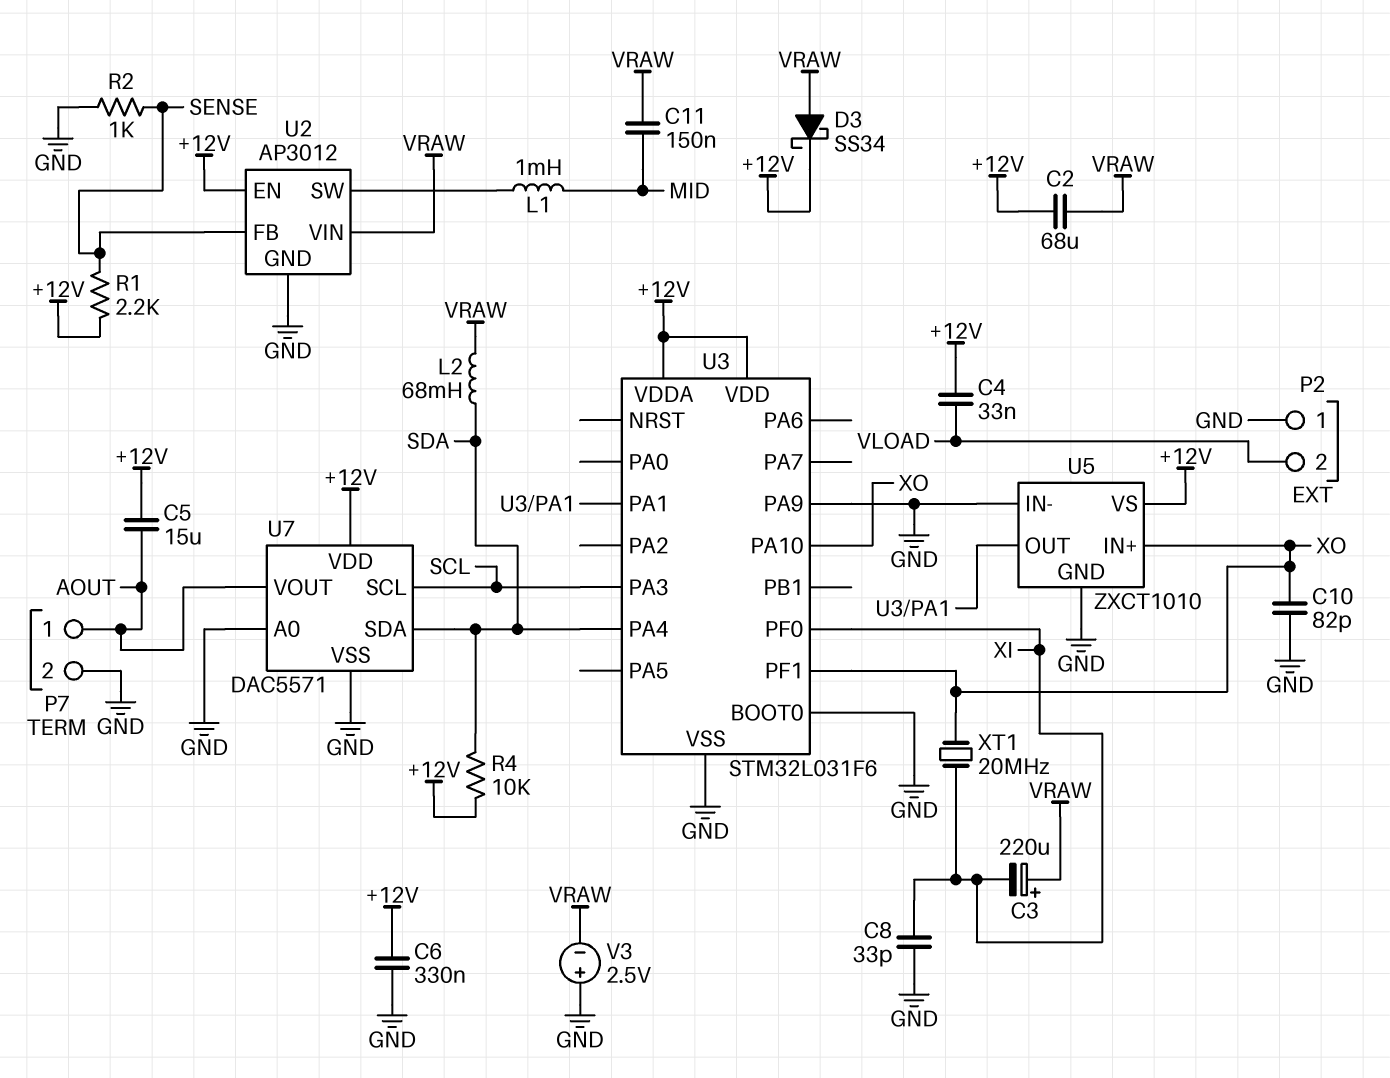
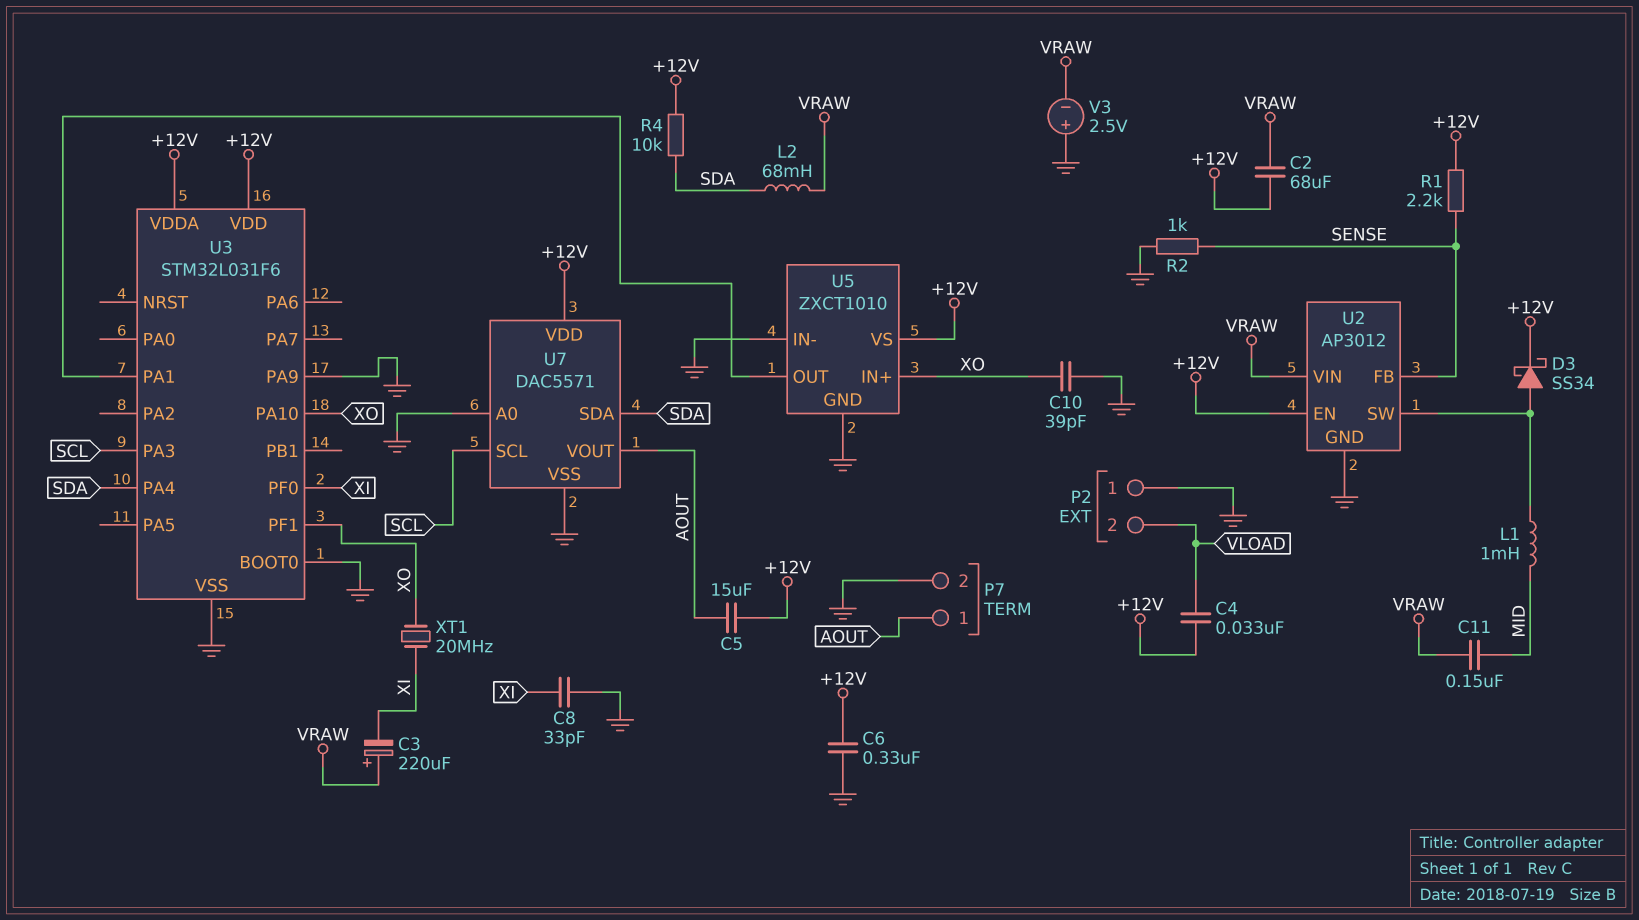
C10: 82pF (GND, XO) -> 39pF (GND, XO)
D3: schottky SS34 (A VRAW, K +12V) -> schottky SS34 (A U2/SW, K +12V)

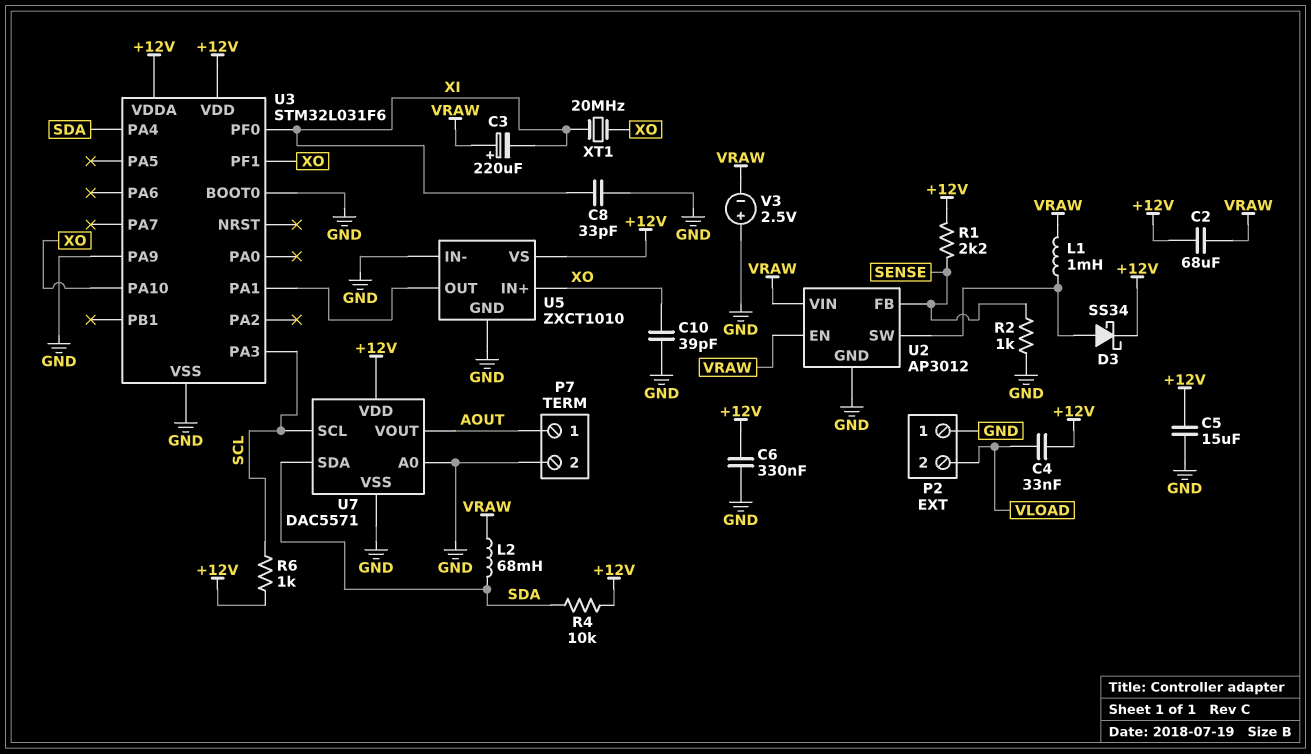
C5: 15uF (+12V, AOUT) -> 15uF (+12V, GND)
C11: 150nF (MID, VRAW) -> none
L1: 1mH (MID, U2/SW) -> 1mH (U2/SW, VRAW)
R6: none -> 1k (+12V, SCL)
U2 pin EN: +12V -> VRAW

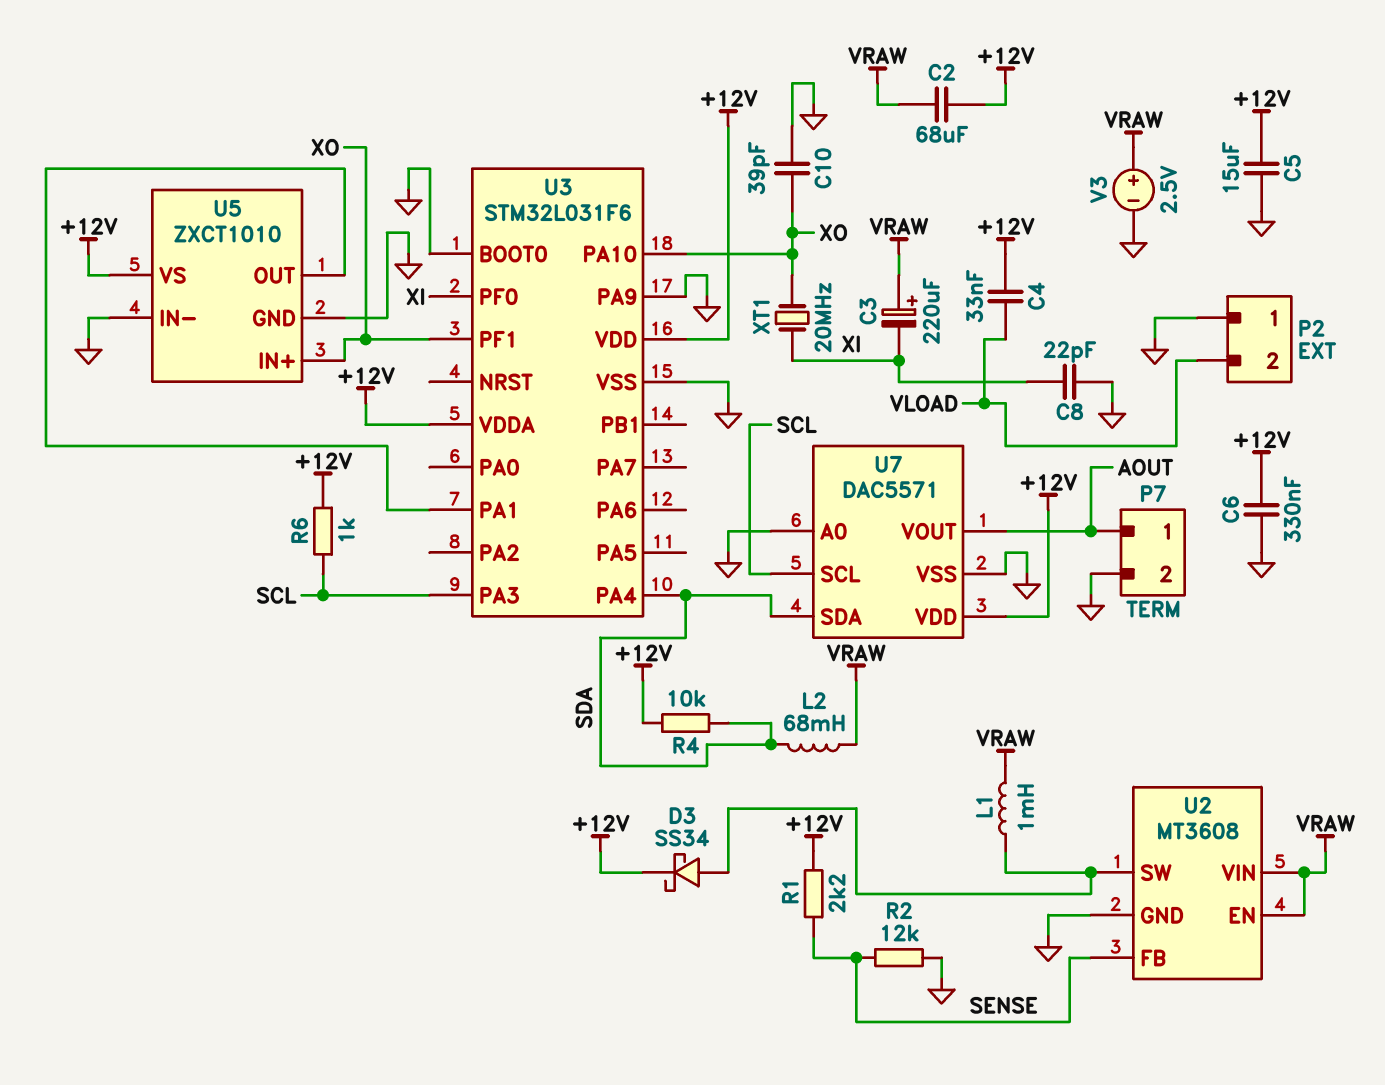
C8: 33pF (GND, XI) -> 22pF (GND, XI)
R2: 1k (GND, SENSE) -> 12k (GND, SENSE)
U2: AP3012 -> MT3608
V3: 2.5V (plus GND, minus VRAW) -> 2.5V (plus VRAW, minus GND)

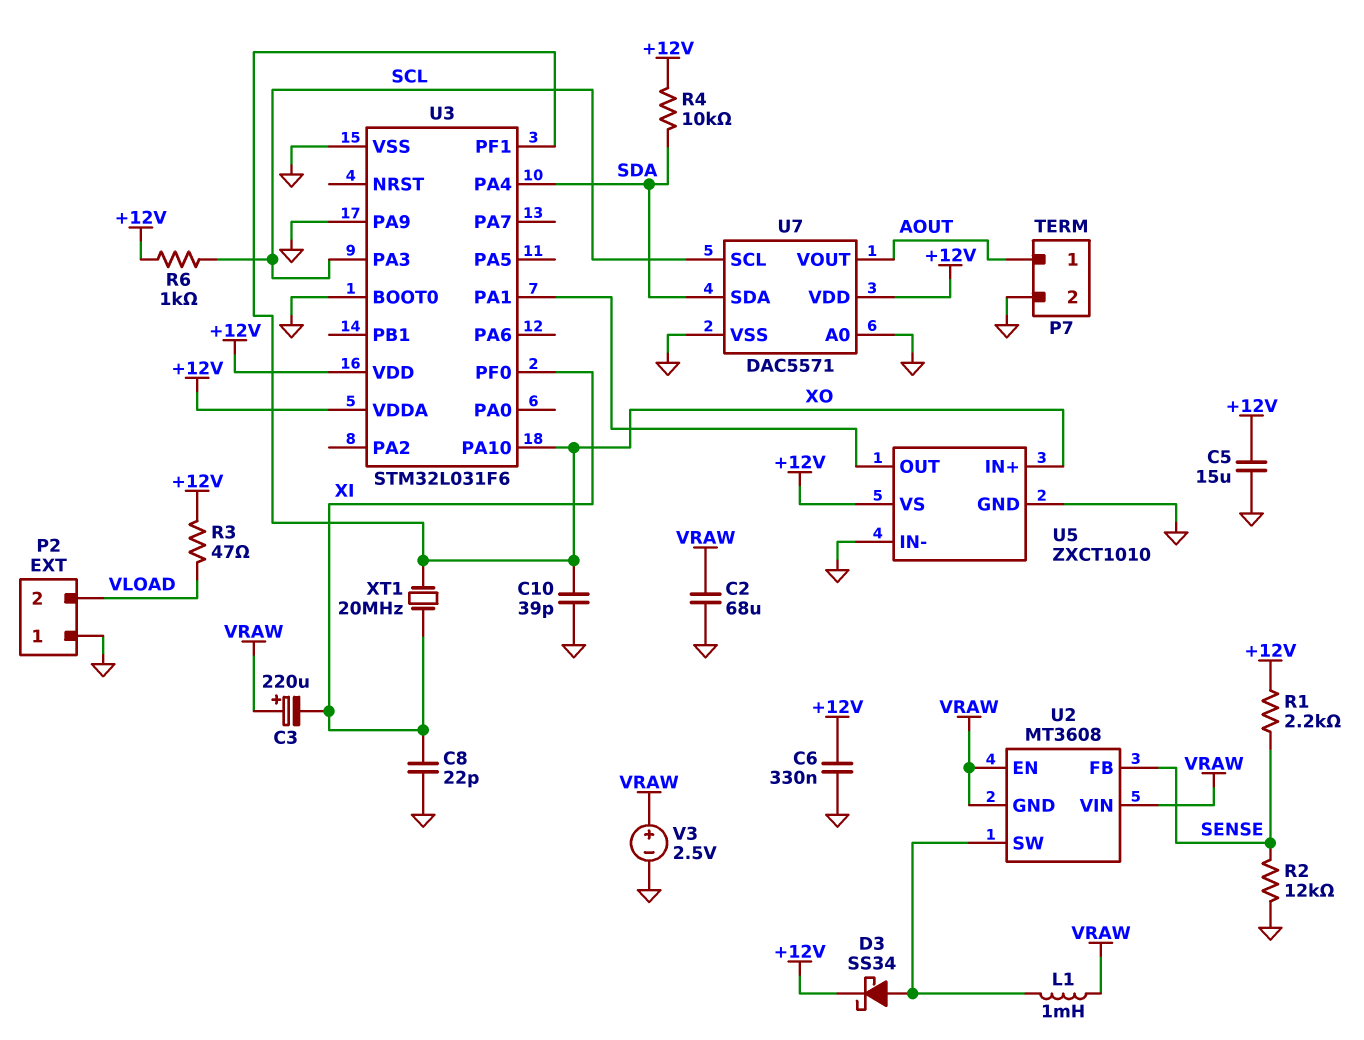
C2: 68uF (+12V, VRAW) -> 68uF (GND, VRAW)
C4: 33nF (+12V, VLOAD) -> none
L2: 68mH (SDA, VRAW) -> none
R3: none -> 47 (+12V, VLOAD)
U2 pin GND: GND -> VRAW

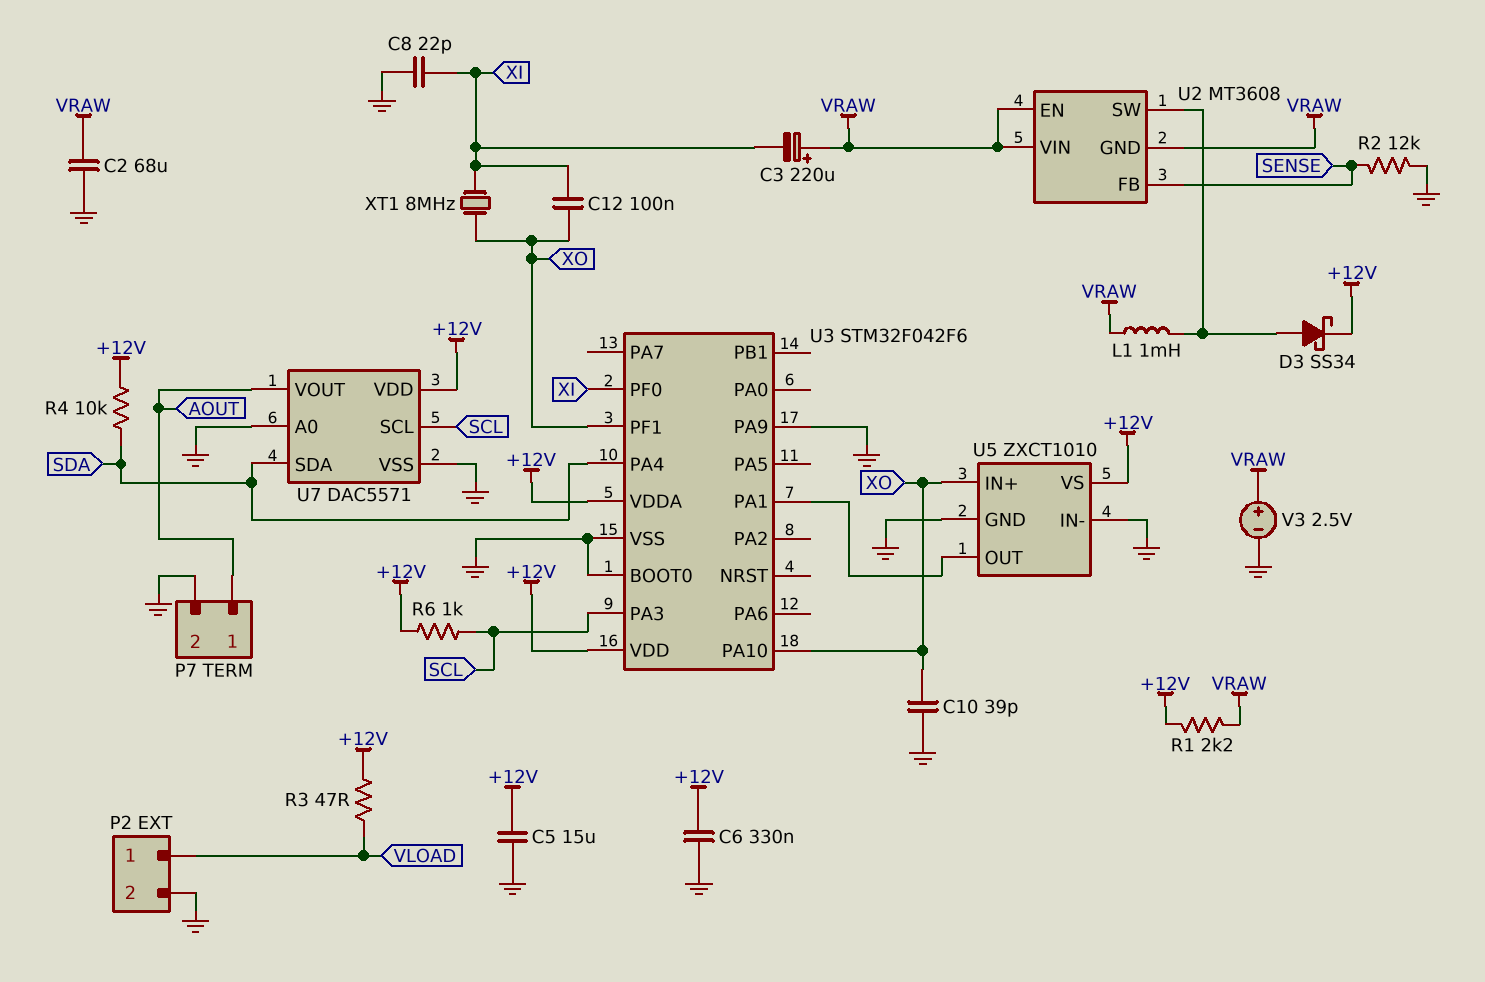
C12: none -> 100nF (XI, XO)
P2 pin 1: GND -> VLOAD
P2 pin 2: VLOAD -> GND
R1: 2.2k (+12V, SENSE) -> 2.2k (+12V, VRAW)
U3: STM32L031F6 -> STM32F042F6
XT1: 20MHz (XI, XO) -> 8MHz (XI, XO)

